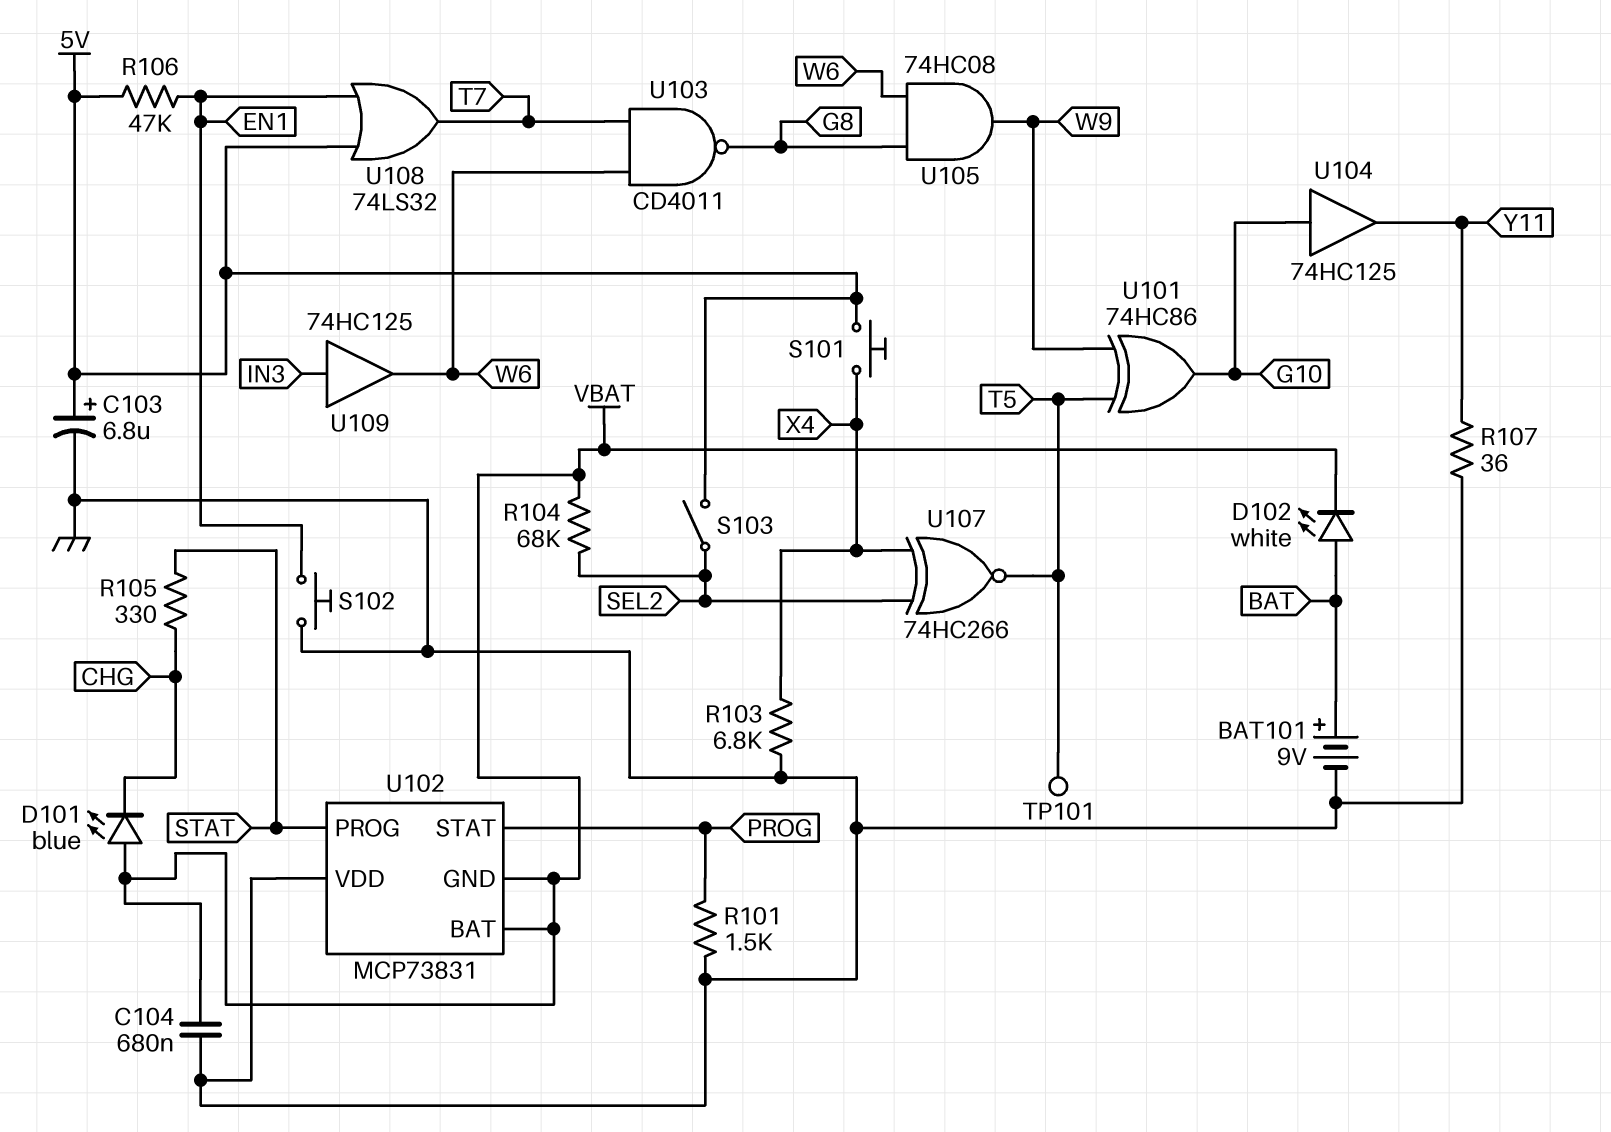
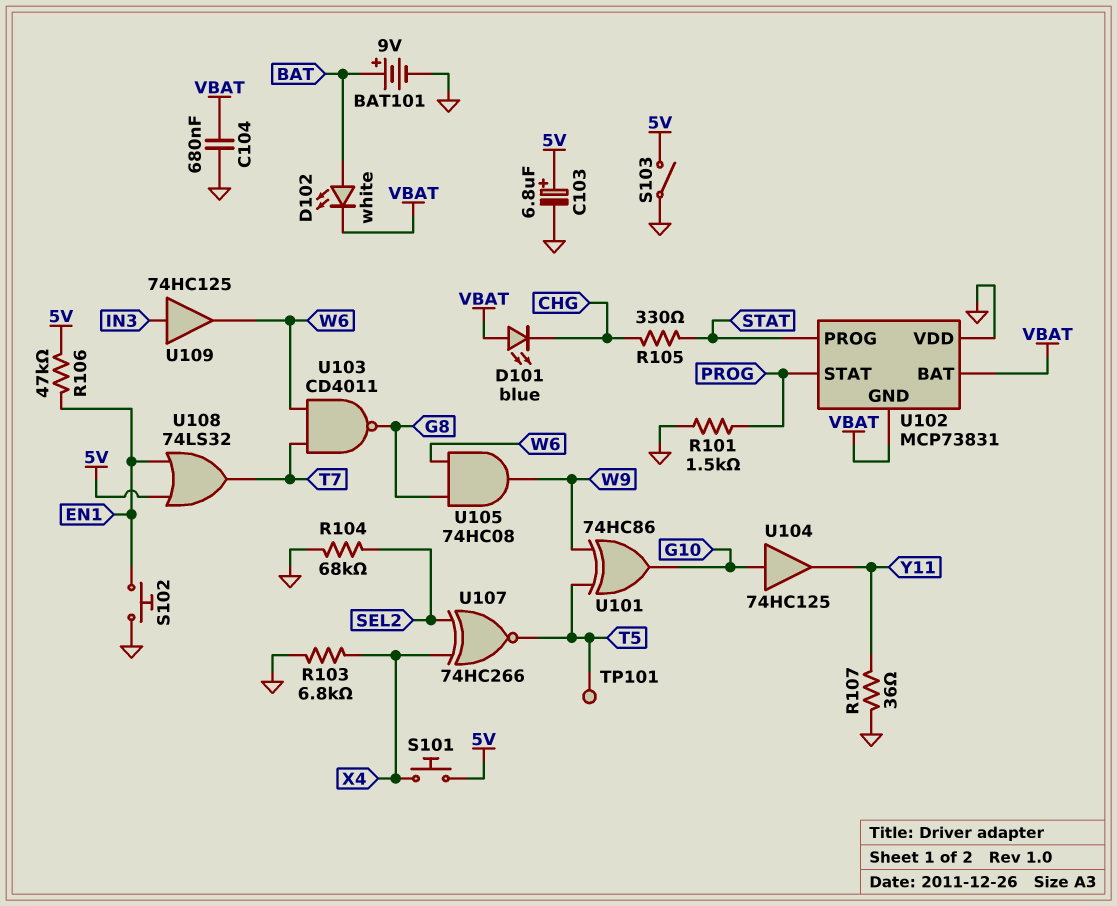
R104: 68k (SEL2, VBAT) -> 68k (GND, SEL2)
S103: switch (5V, SEL2) -> switch (5V, GND)

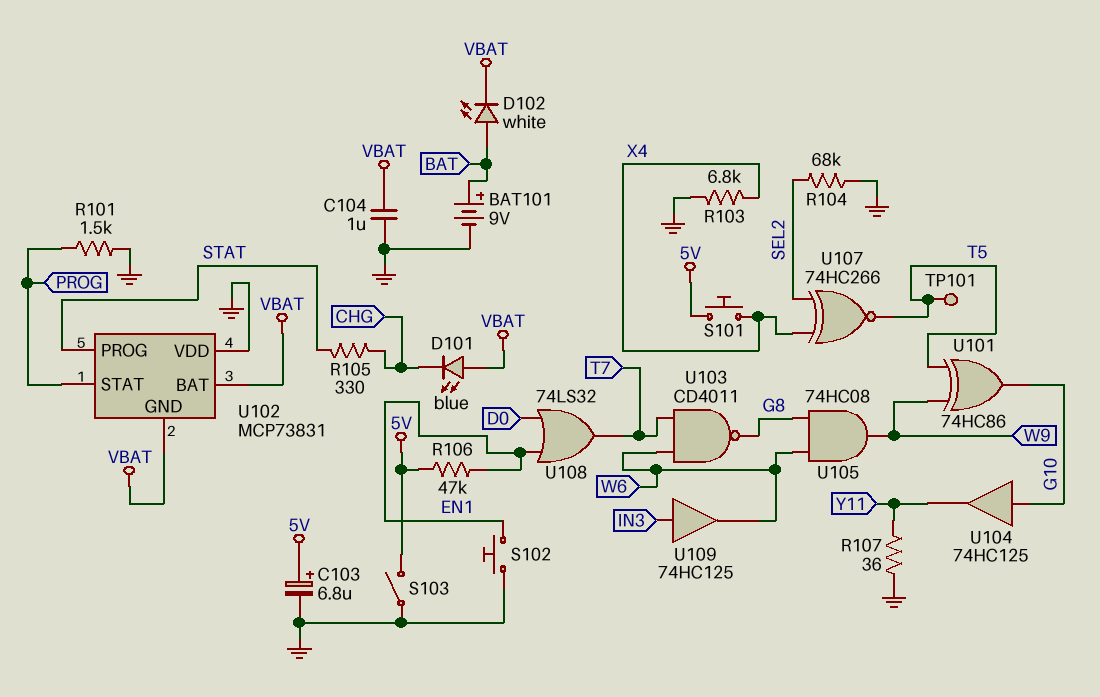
C104: 680nF (GND, VBAT) -> 1uF (GND, VBAT)
U108: OR 74LS32 (in 5V, in EN1, out T7) -> OR 74LS32 (in D0, in EN1, out T7)

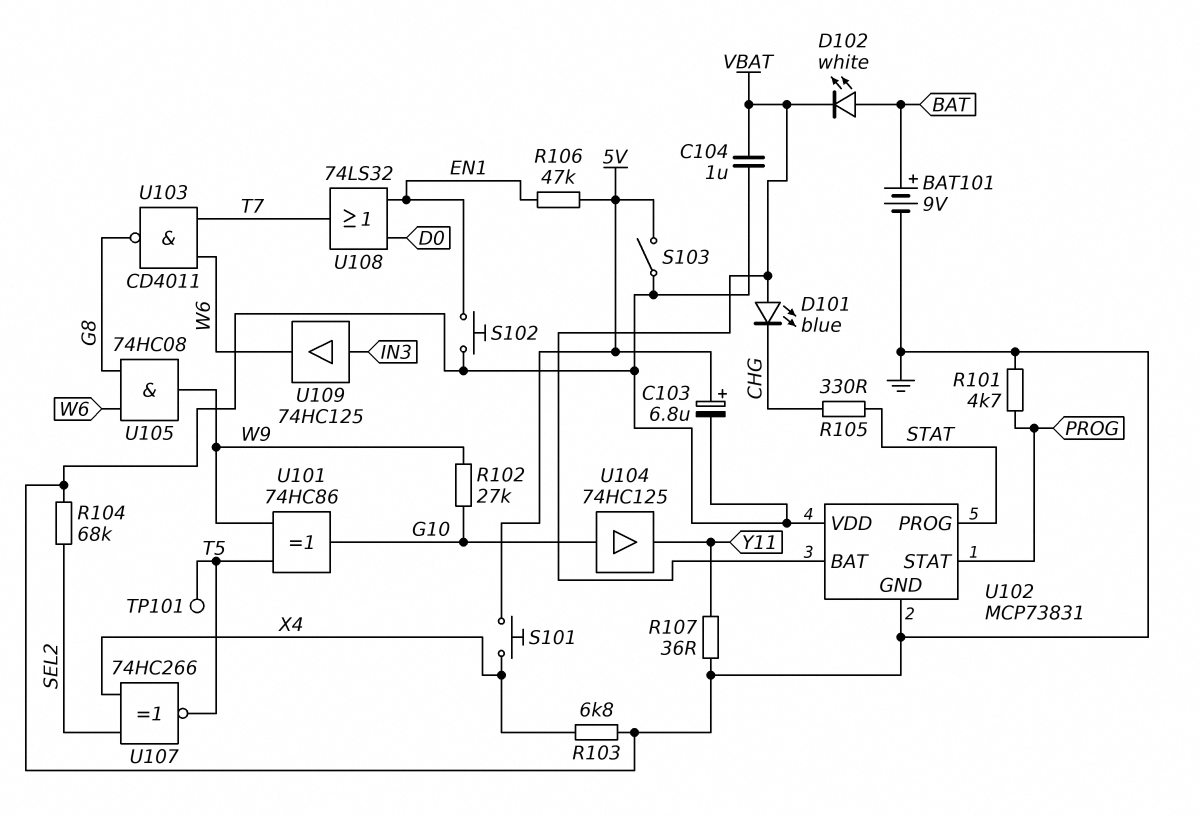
R101: 1.5k (GND, PROG) -> 4.7k (GND, PROG)
R102: none -> 27k (G10, W9)
U102 pin GND: VBAT -> GND

